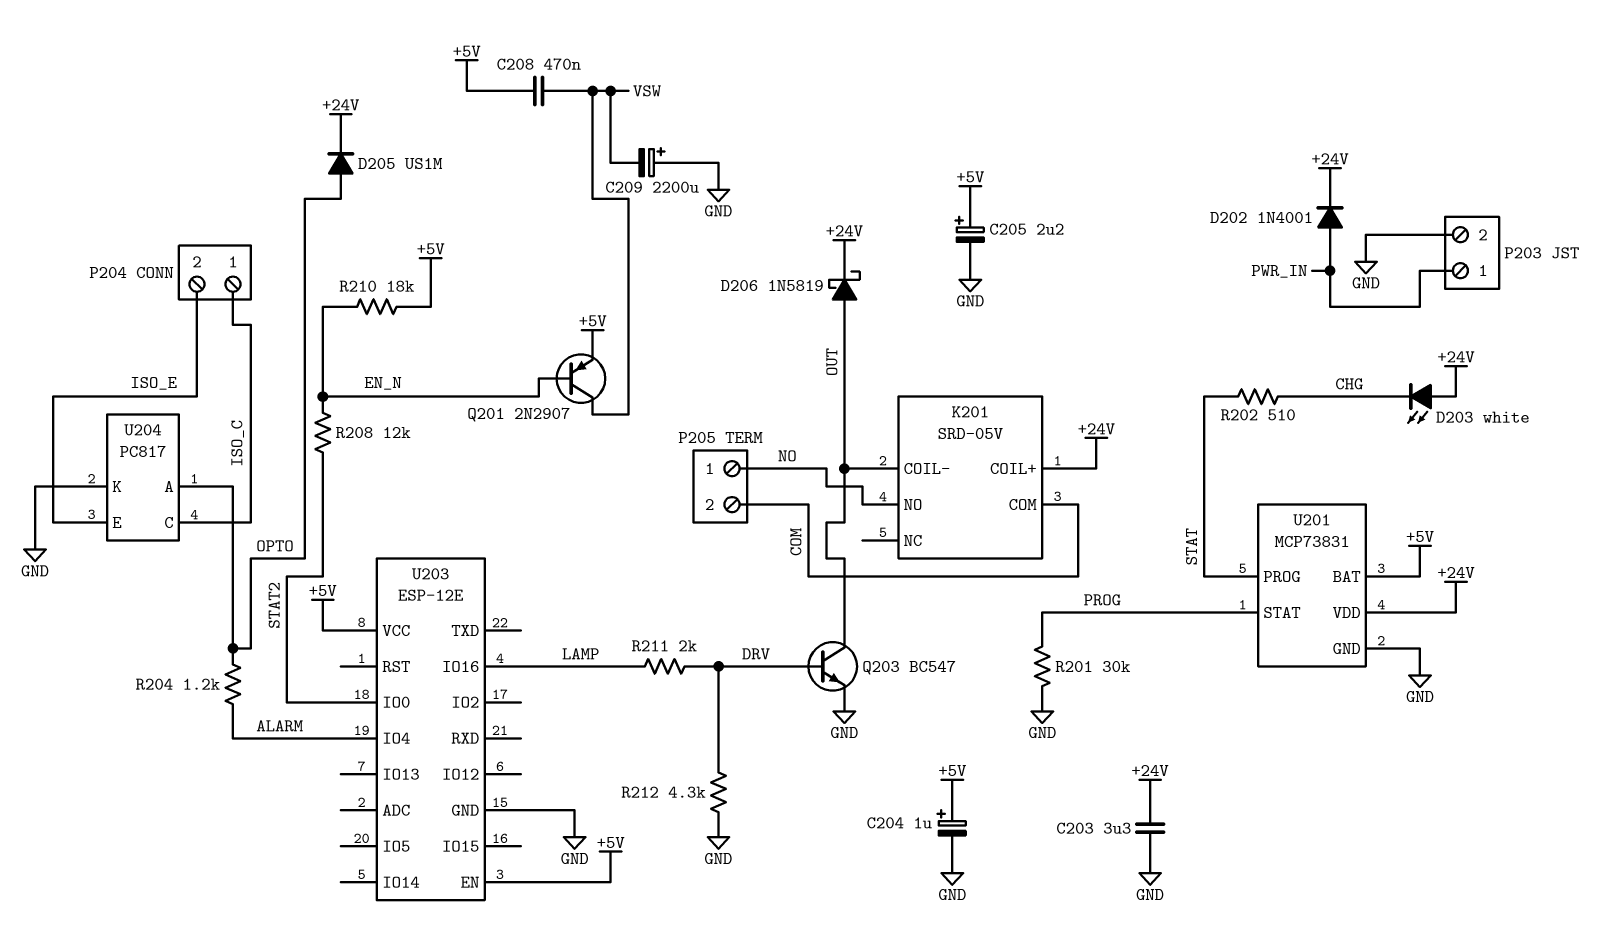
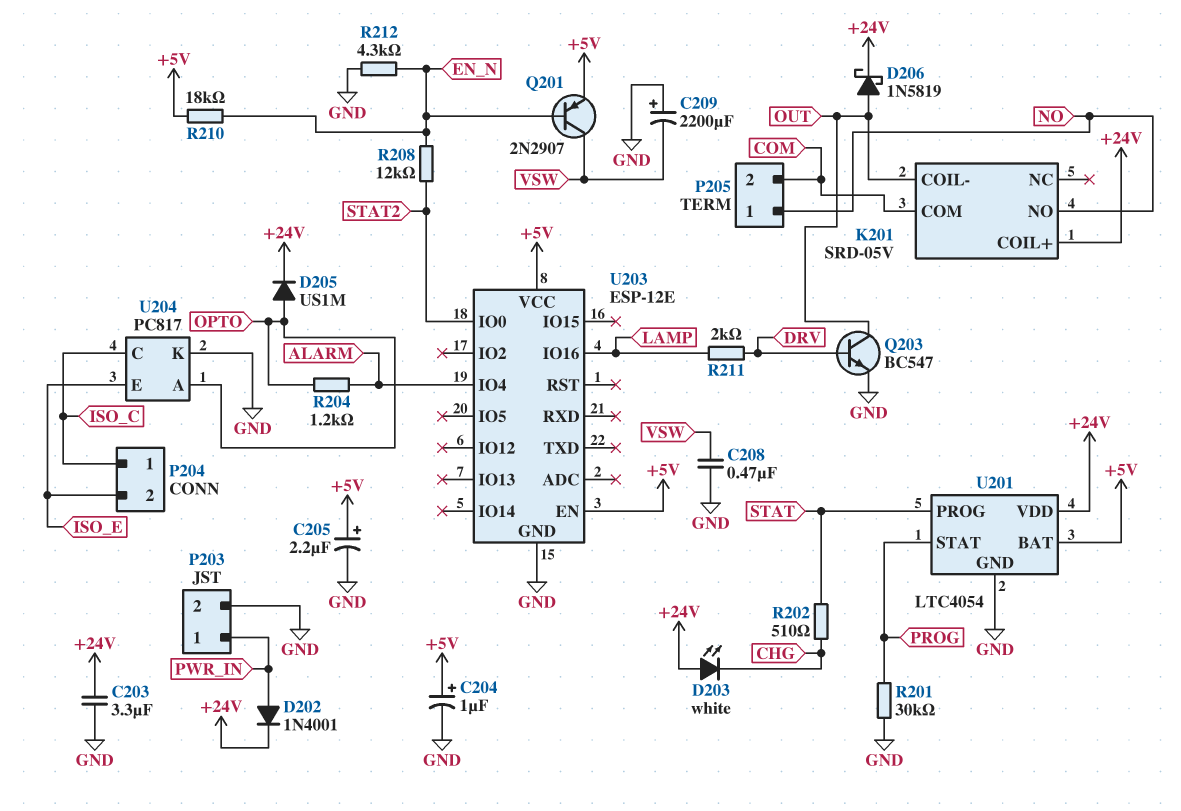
C208: 470nF (+5V, VSW) -> 470nF (GND, VSW)
R212: 4.3k (DRV, GND) -> 4.3k (EN_N, GND)
U201: MCP73831 -> LTC4054

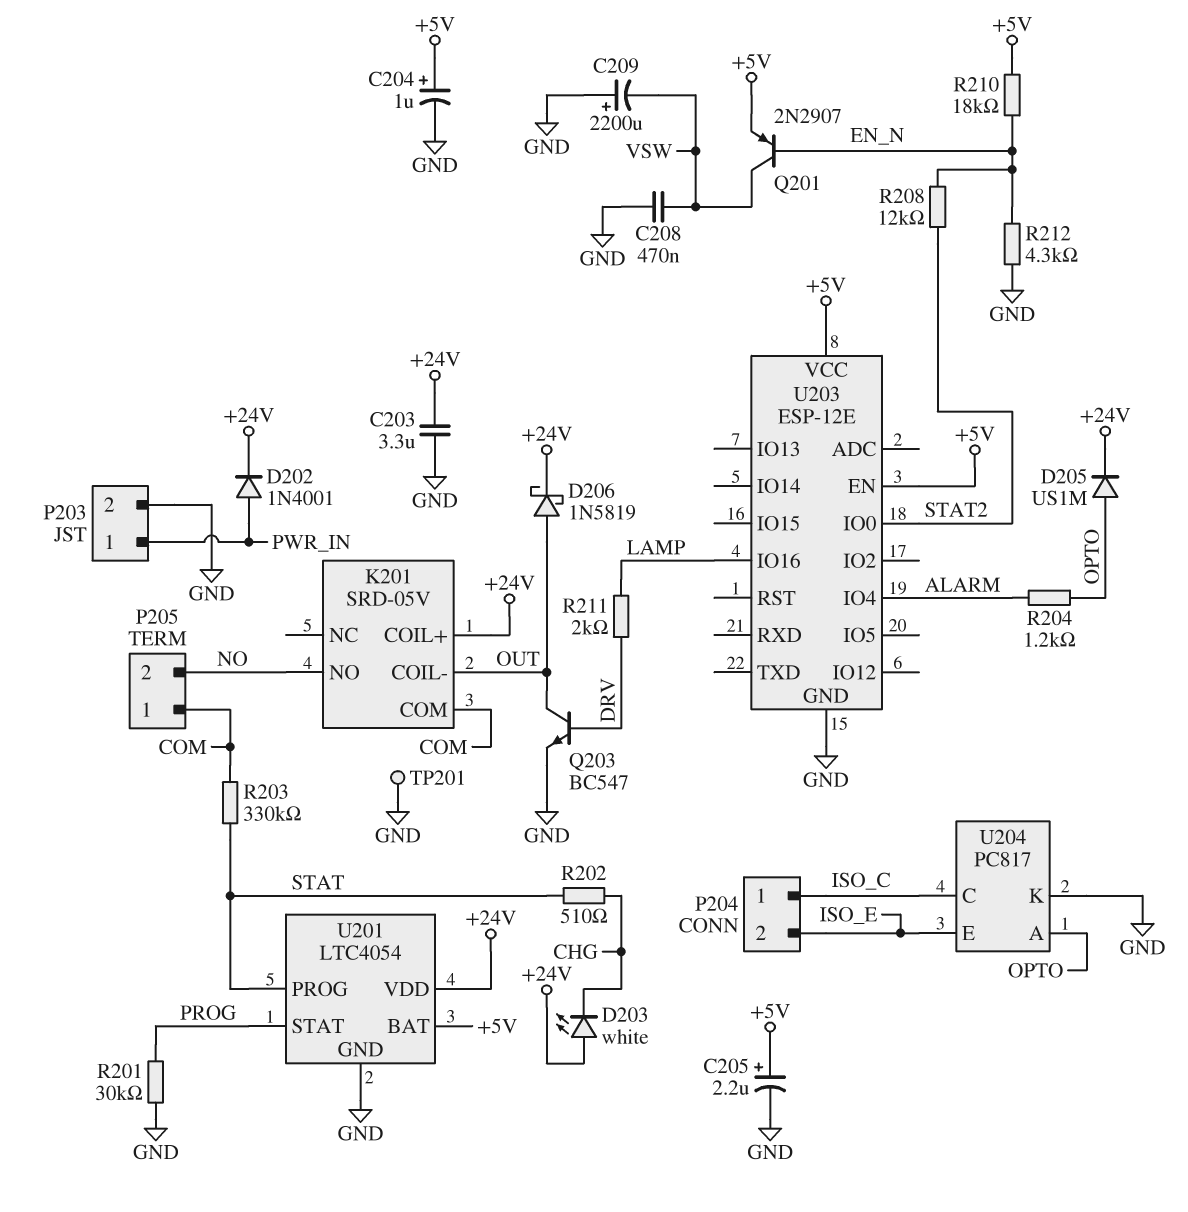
P205 pin 1: NO -> COM
P205 pin 2: COM -> NO
R203: none -> 330k (COM, STAT)
TP201: none -> test point (GND)

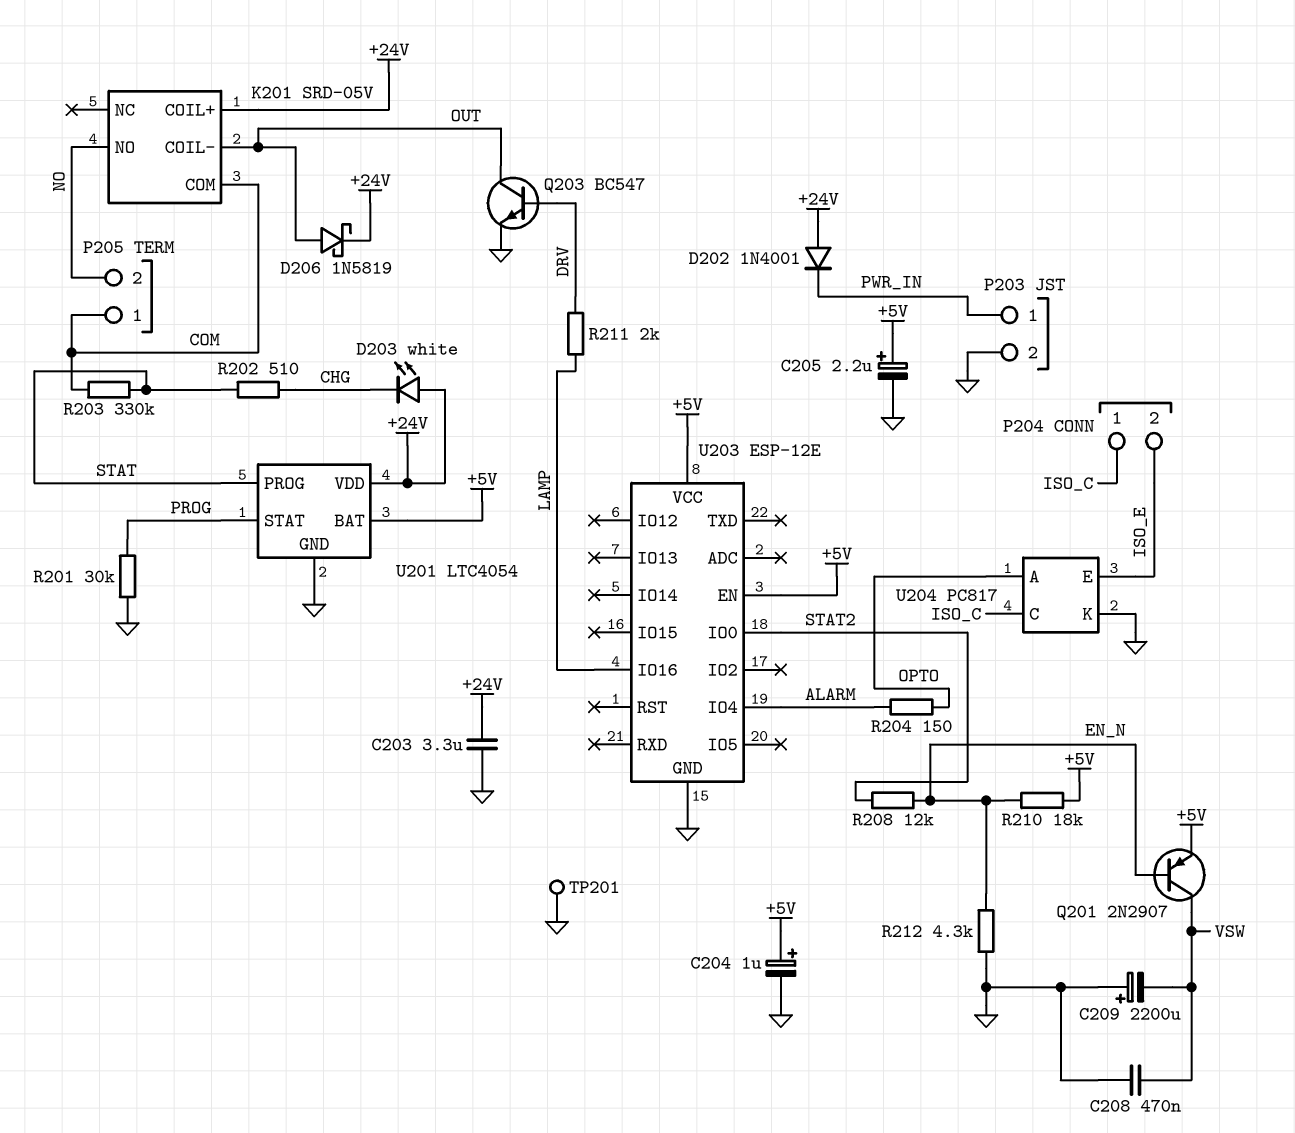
D202: diode 1N4001 (A PWR_IN, K +24V) -> diode 1N4001 (A +24V, K PWR_IN)
D205: diode US1M (A OPTO, K +24V) -> none
R204: 1.2k (ALARM, OPTO) -> 150 (ALARM, OPTO)

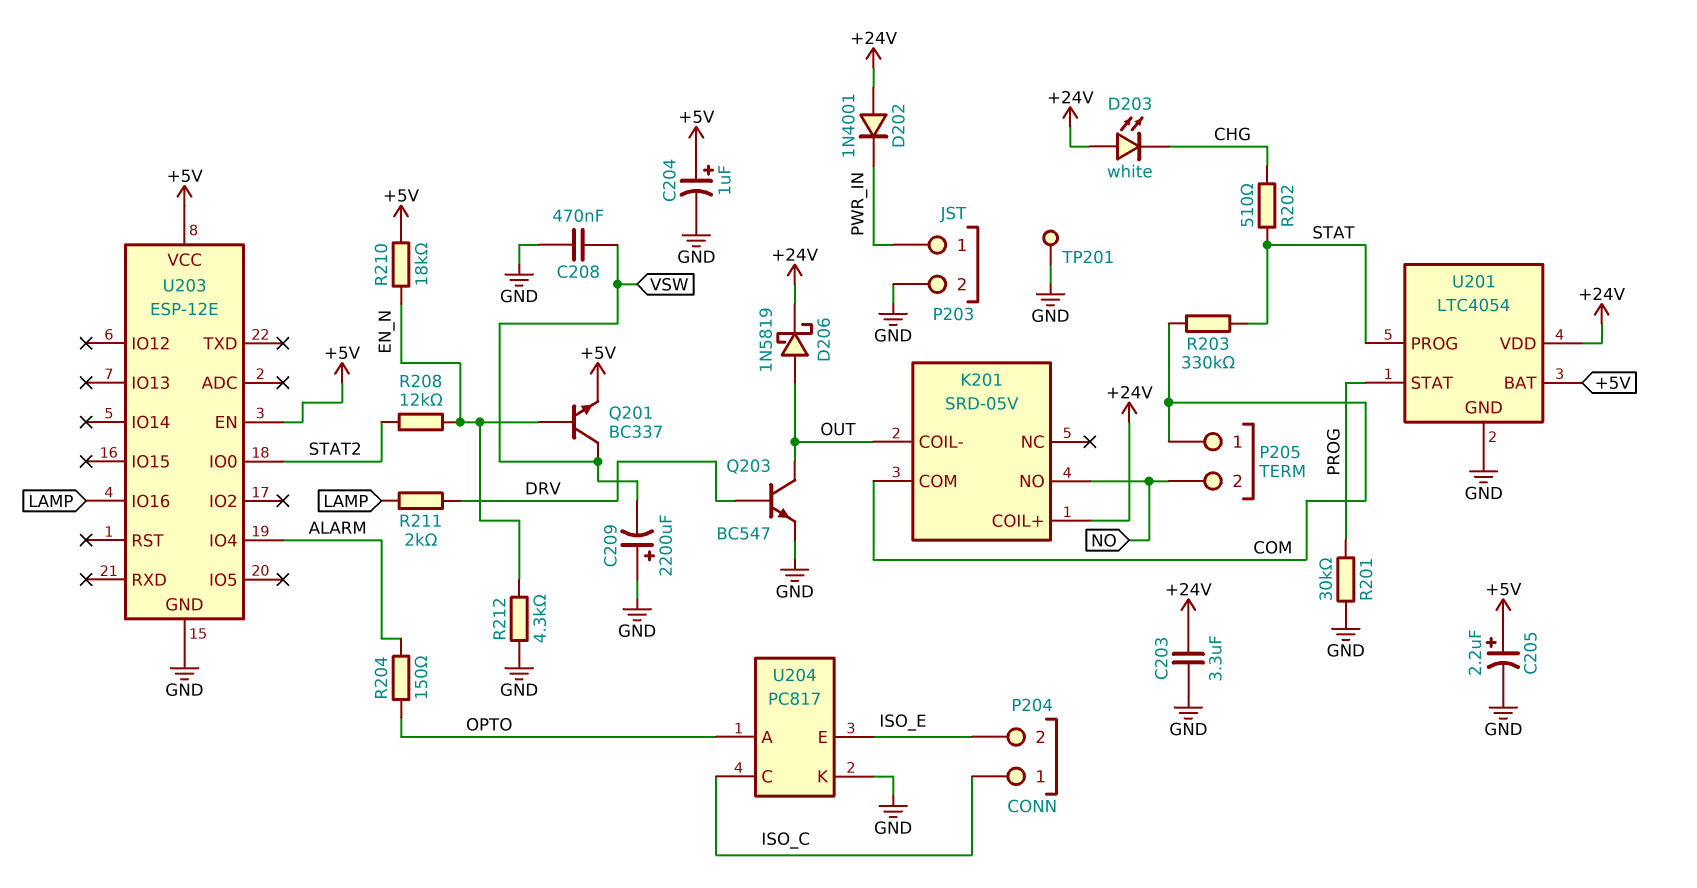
Q201: PNP 2N2907 (B EN_N, C VSW, E +5V) -> NPN BC337 (B EN_N, C VSW, E +5V)

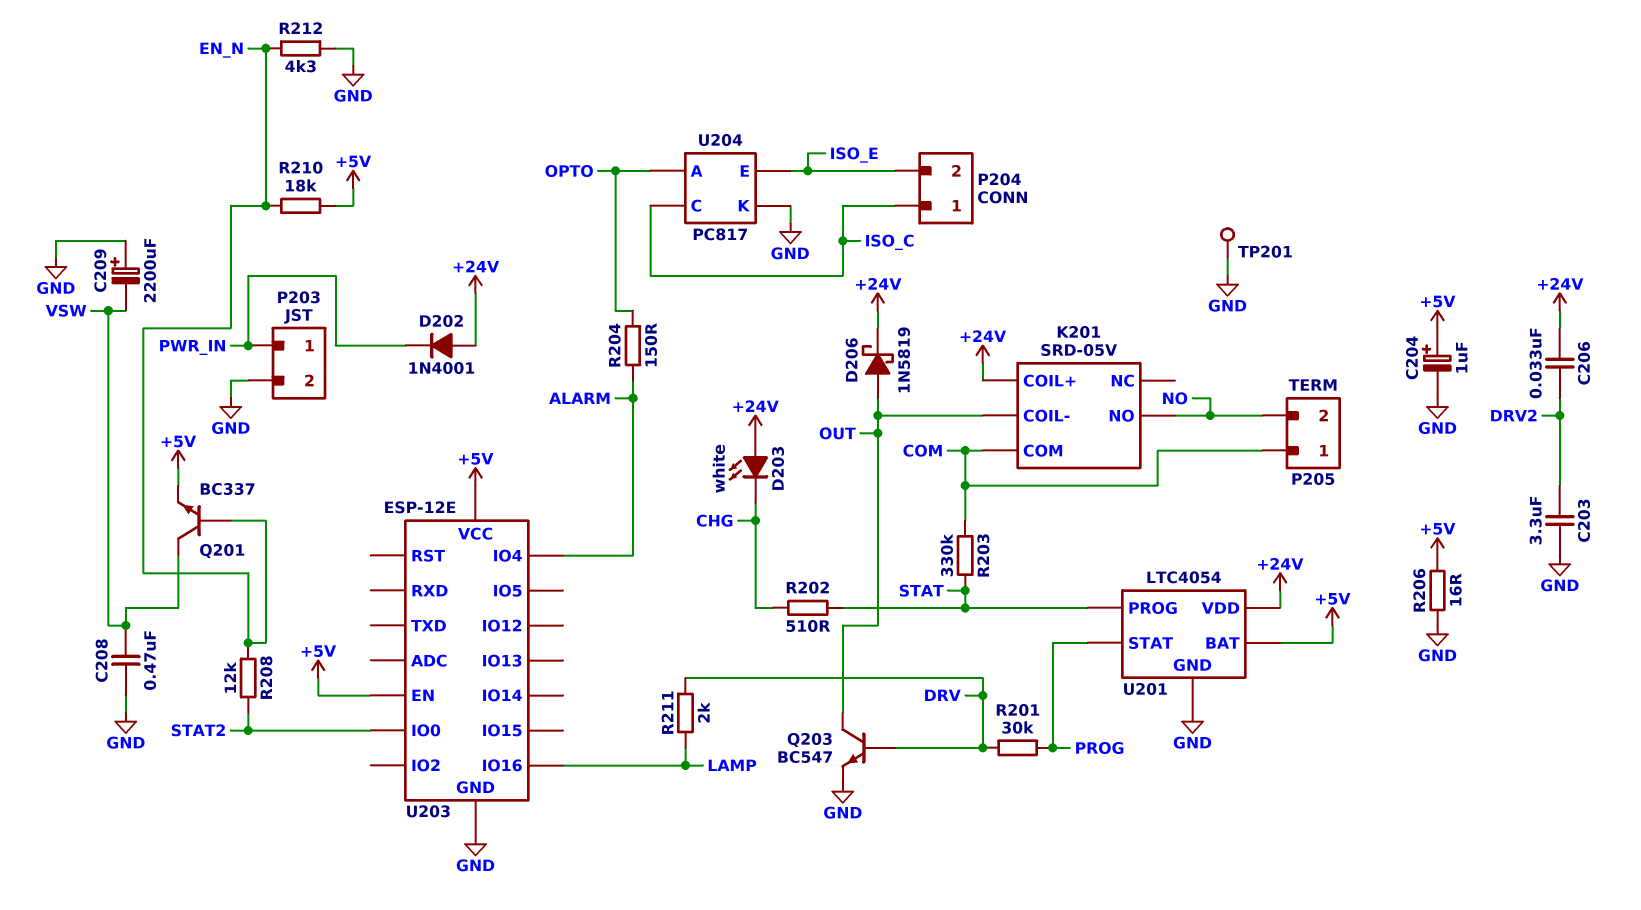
C203: 3.3uF (+24V, GND) -> 3.3uF (DRV2, GND)
C205: 2.2uF (plus +5V, minus GND) -> none
C206: none -> 33nF (+24V, DRV2)
R201: 30k (GND, PROG) -> 30k (DRV, PROG)
R206: none -> 16 (+5V, GND)

